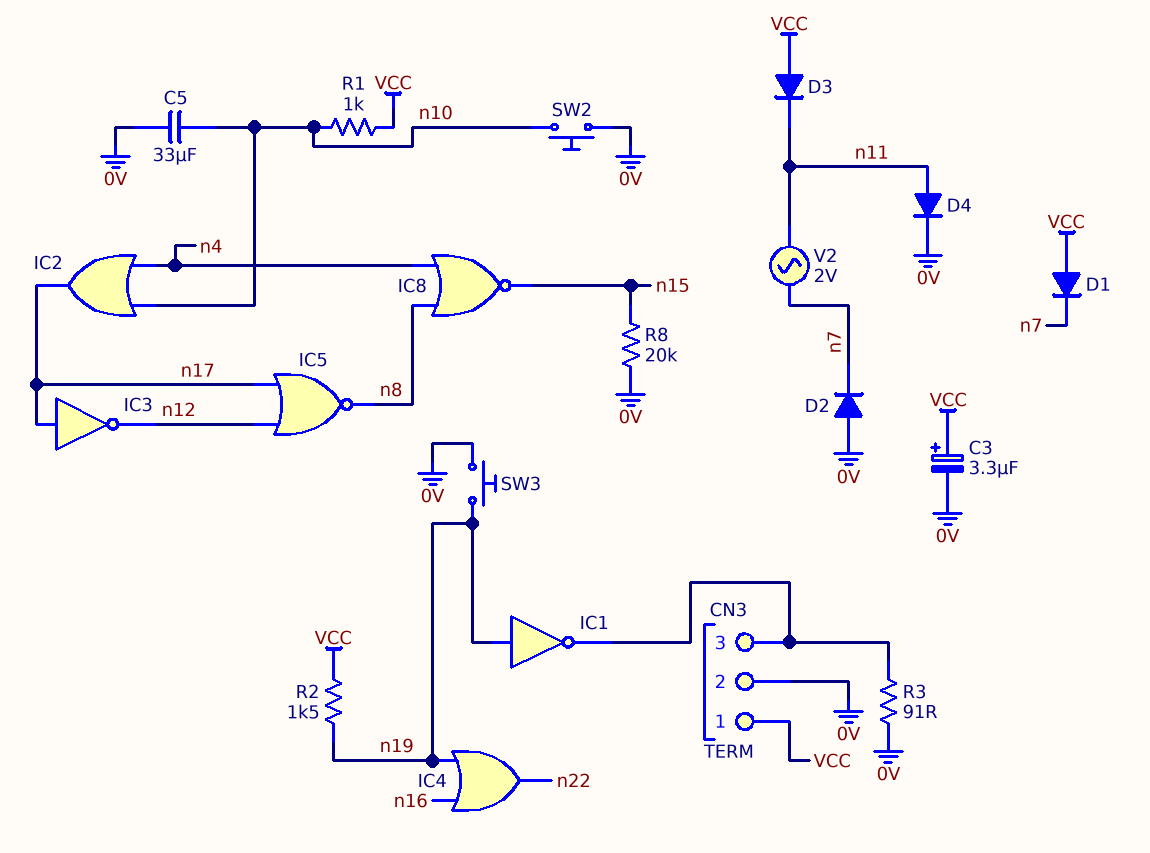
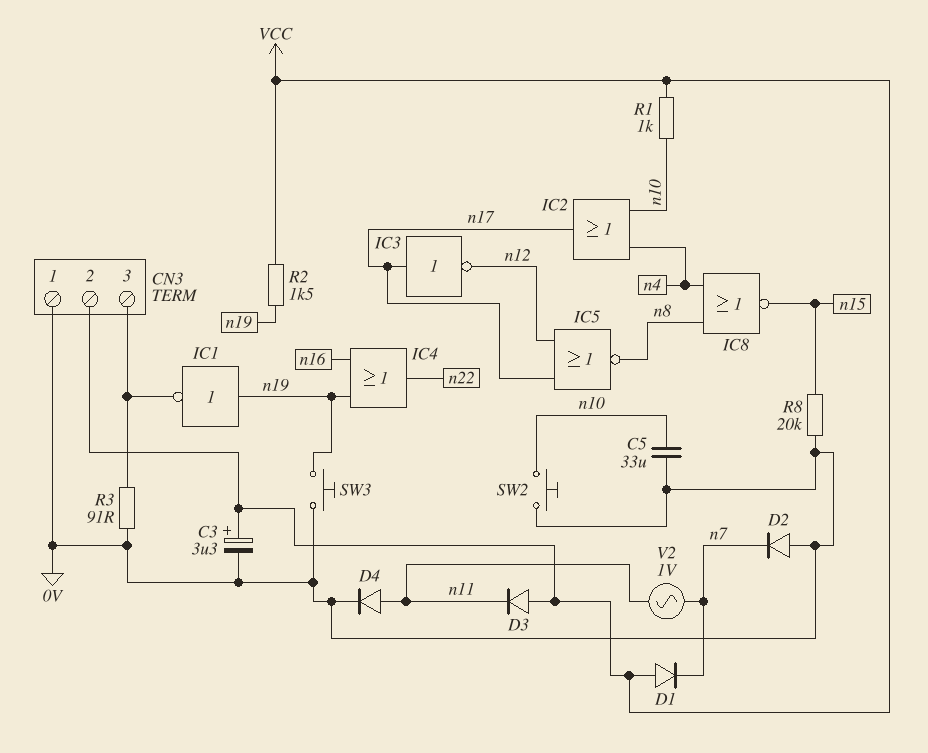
CN3 pin 1: VCC -> 0V
CN3 pin 2: 0V -> VCC
V2: AC 2V (n7, n11) -> AC 1V (n7, n11)

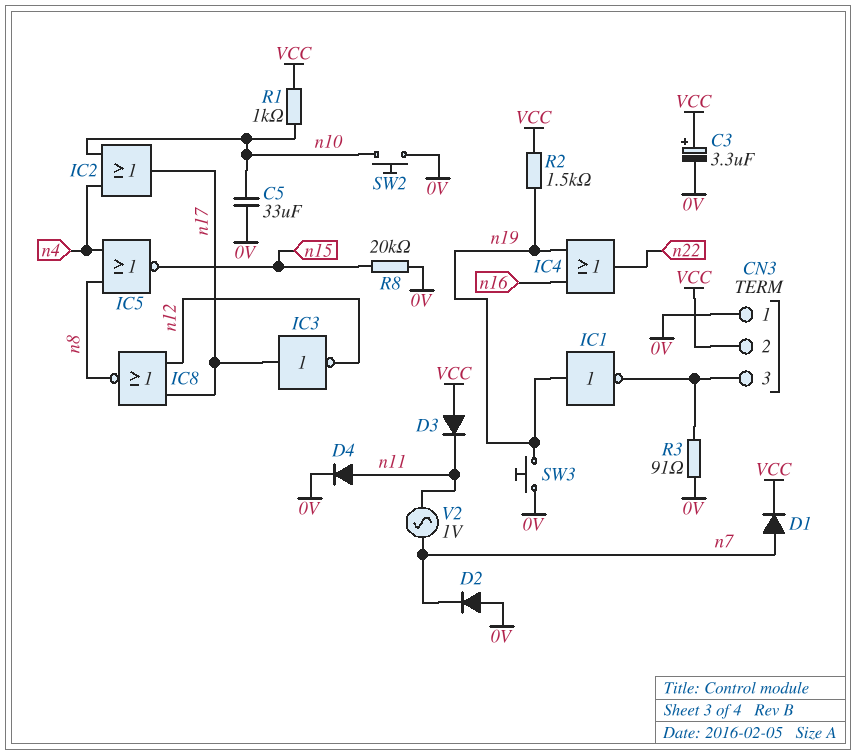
D1: diode (A VCC, K n7) -> diode (A n7, K VCC)
IC5: NOR (in n12, in n17, out n8) -> NOR (in n4, in n8, out n15)
IC8: NOR (in n4, in n8, out n15) -> NOR (in n12, in n17, out n8)

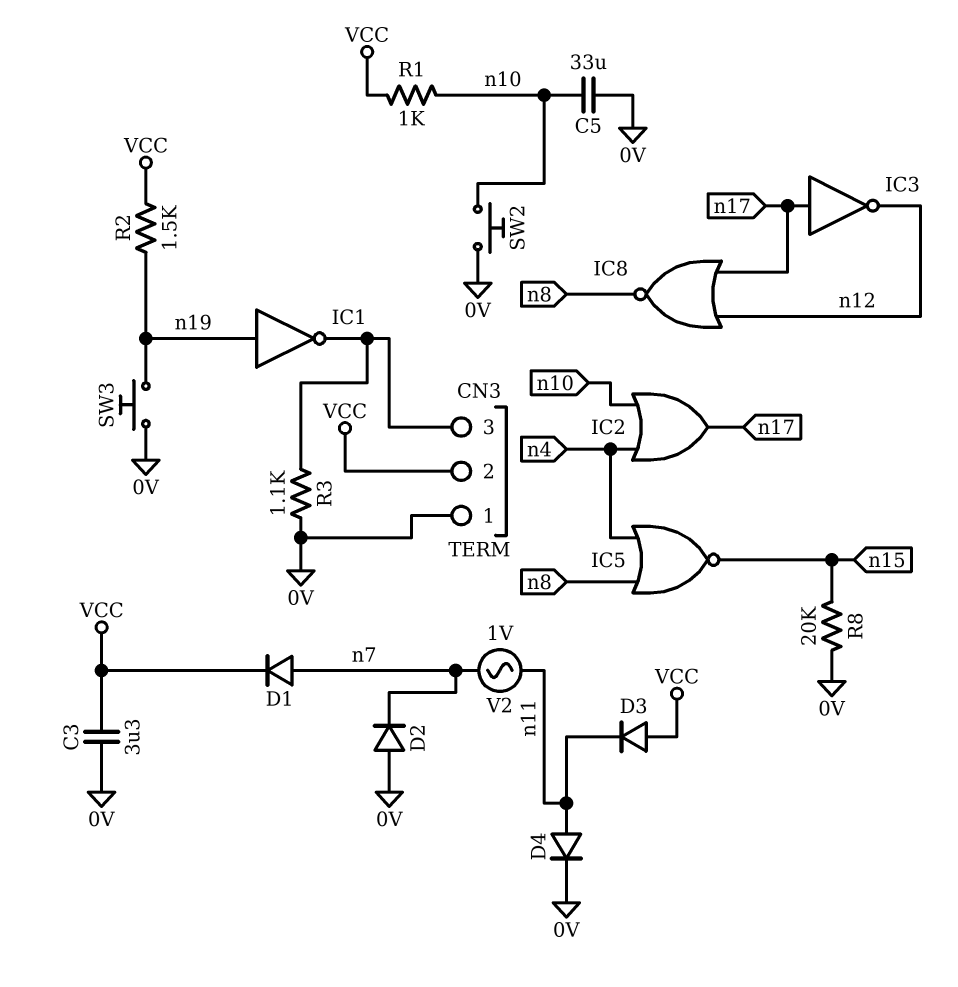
C3: 3.3uF (plus VCC, minus 0V) -> 3.3uF (0V, VCC)
IC4: OR (in n16, in n19, out n22) -> none
R3: 91 (0V, CN3/3) -> 1.1k (0V, CN3/3)

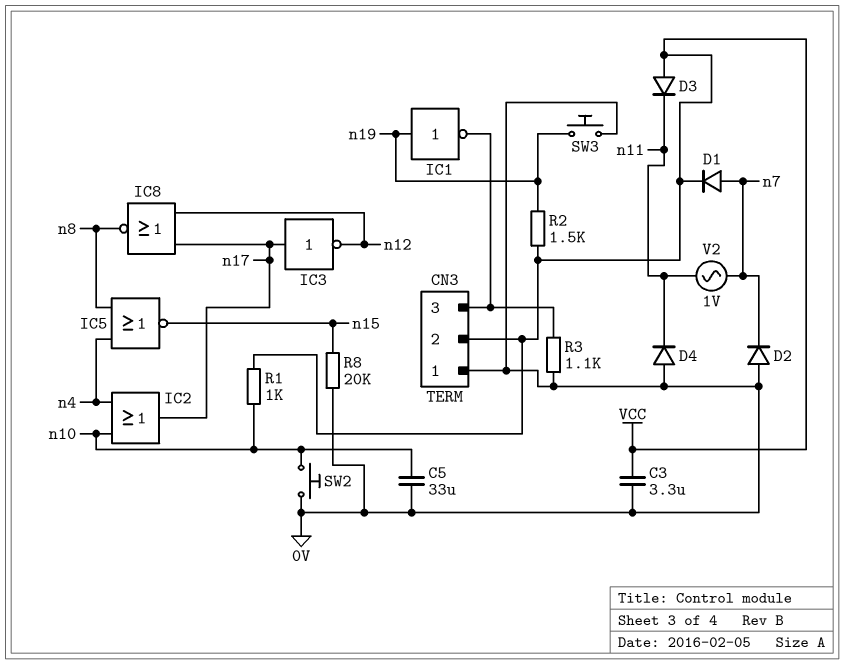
D4: diode (A n11, K 0V) -> diode (A 0V, K n11)

